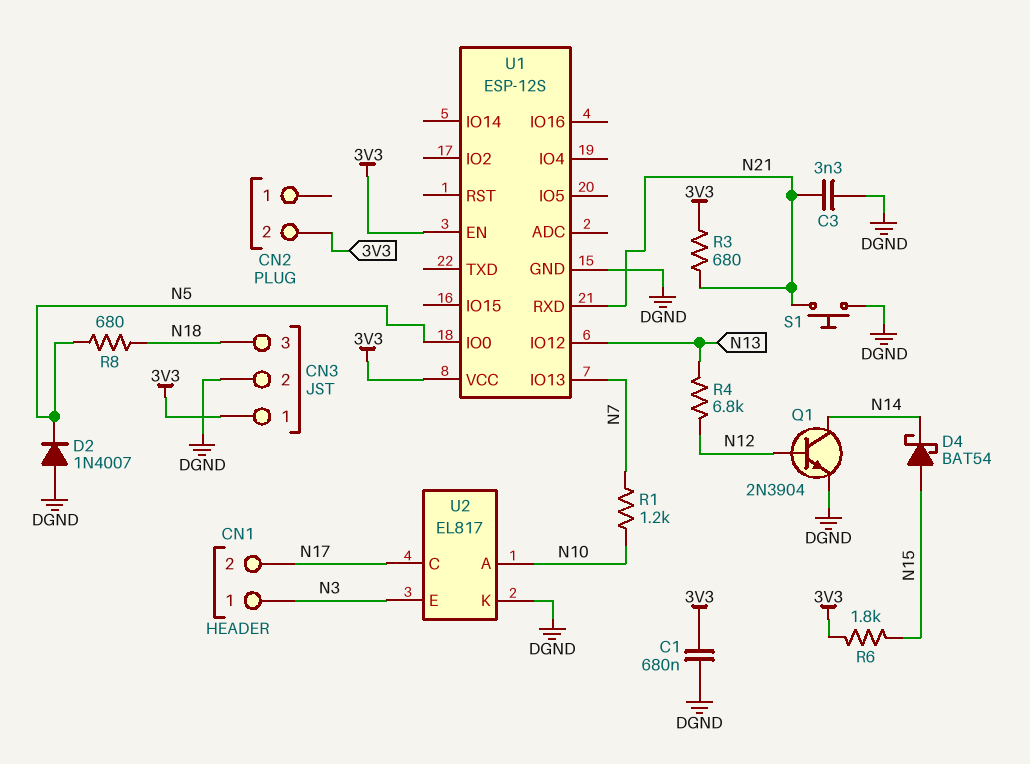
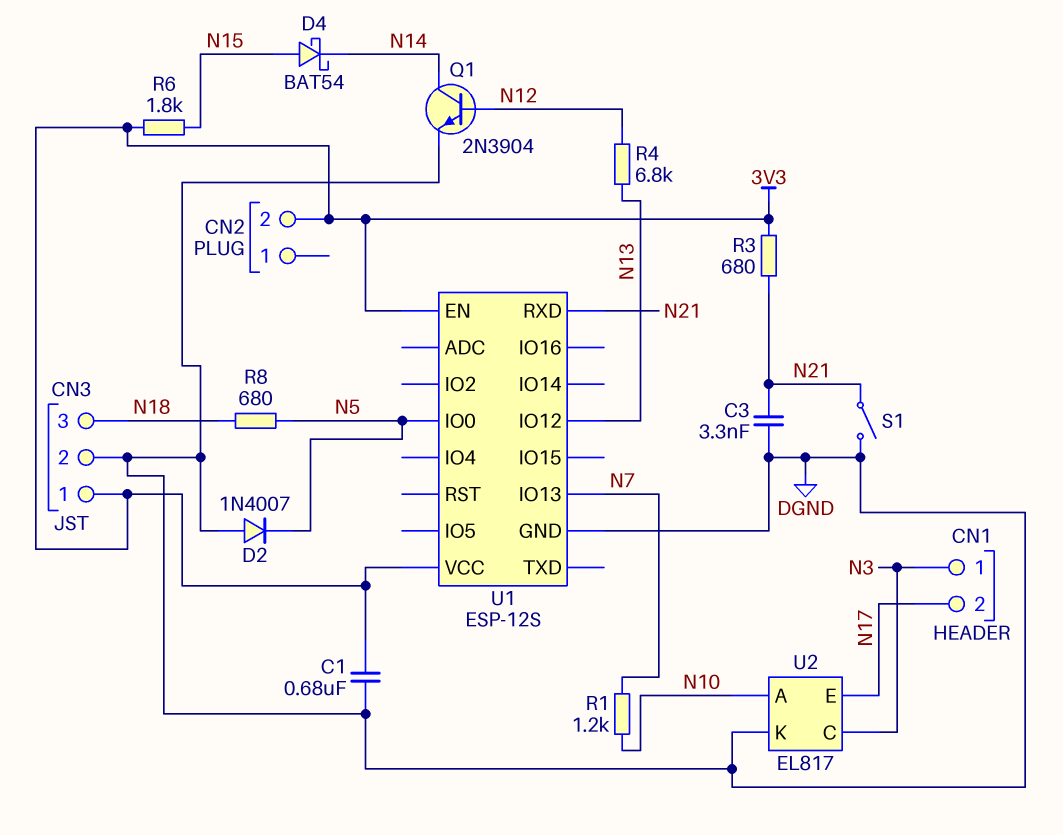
S1: button (DGND, N21) -> switch (DGND, N21)
U2 pin C: N17 -> N3
U2 pin E: N3 -> N17

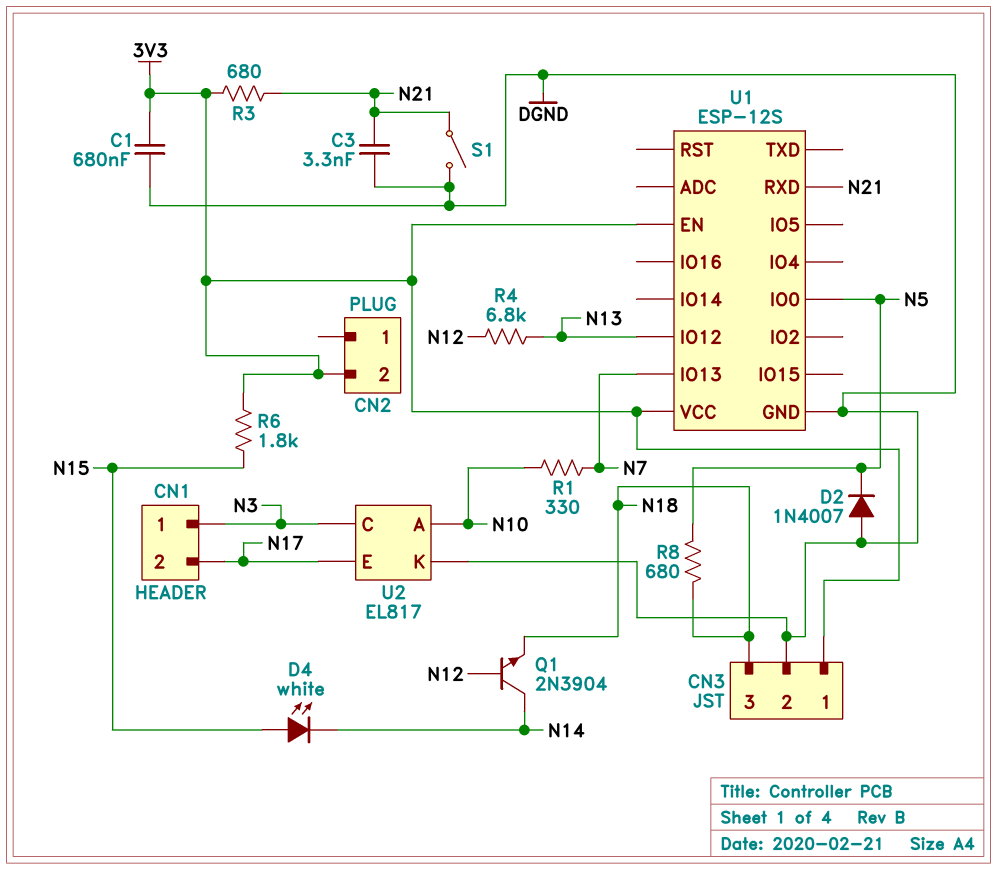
D4: schottky BAT54 (A N15, K N14) -> LED white (A N15, K N14)
Q1: NPN 2N3904 (B N12, C N14, E DGND) -> NPN 2N3904 (B N12, C N14, E N18)
R1: 1.2k (N7, N10) -> 330 (N7, N10)

